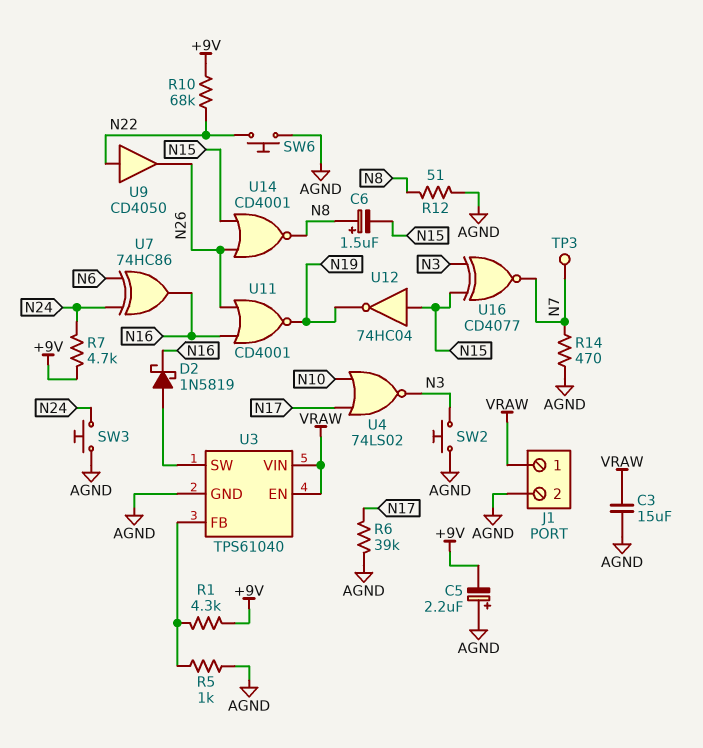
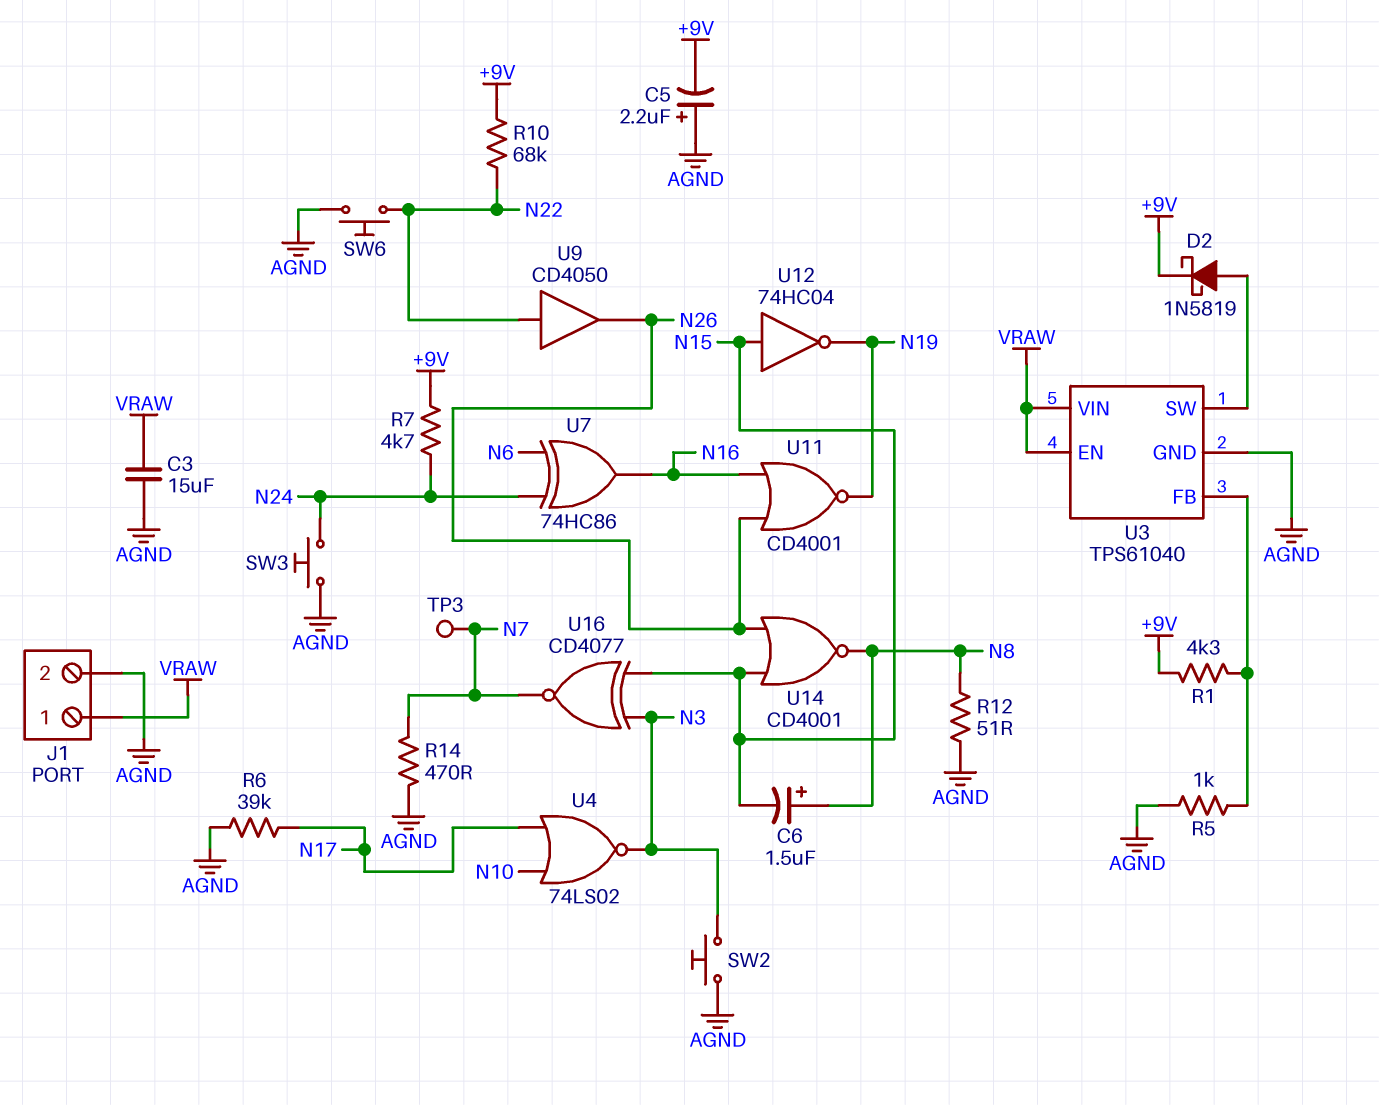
D2: schottky 1N5819 (A U3/SW, K N16) -> schottky 1N5819 (A U3/SW, K +9V)

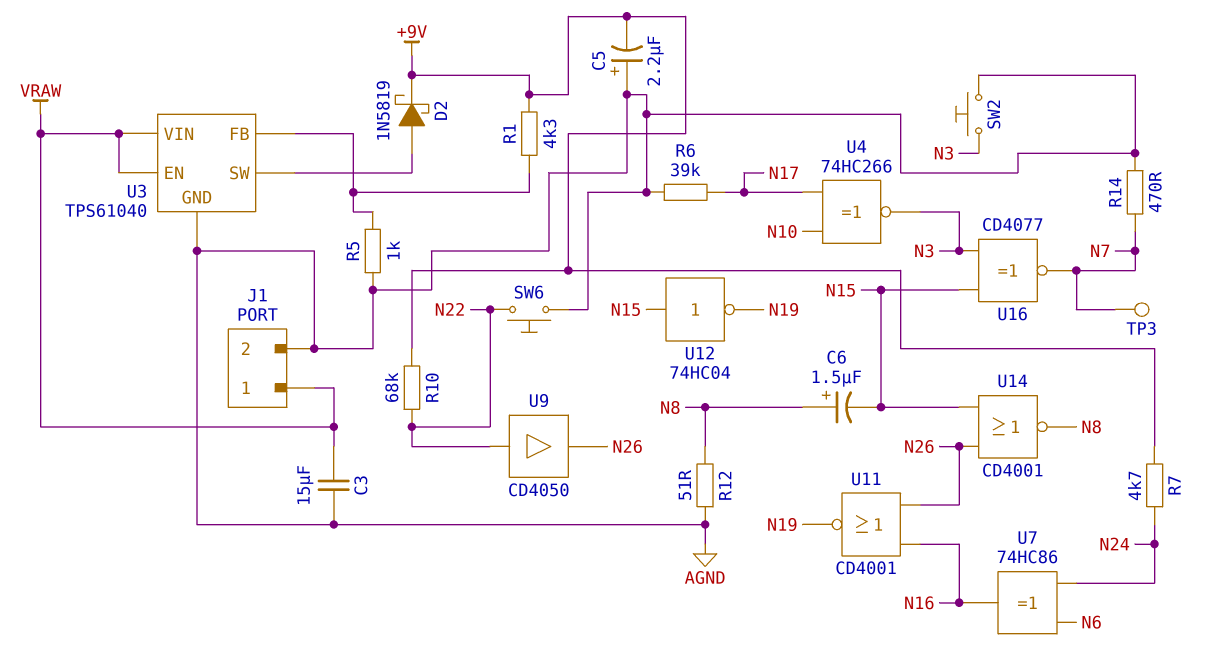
SW3: button (AGND, N24) -> none
U4: NOR 74LS02 (in N10, in N17, out N3) -> XNOR 74HC266 (in N10, in N17, out N3)

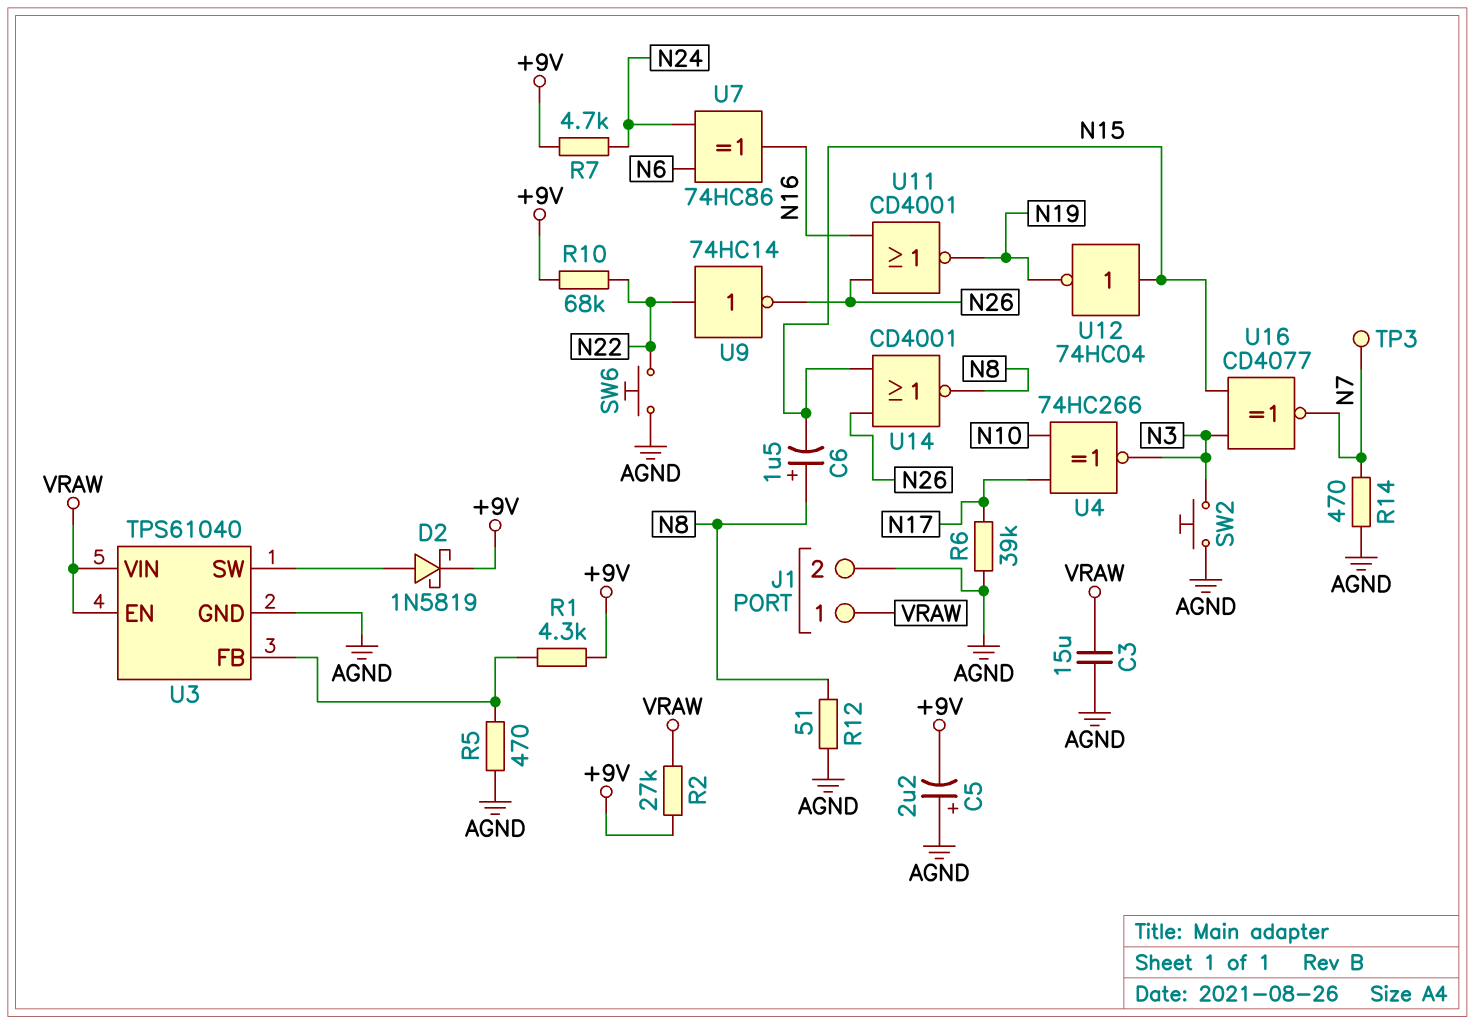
R2: none -> 27k (+9V, VRAW)
R5: 1k (AGND, U3/FB) -> 470 (AGND, U3/FB)
U9: buffer CD4050 (in N22, out N26) -> NOT 74HC14 (in N22, out N26)

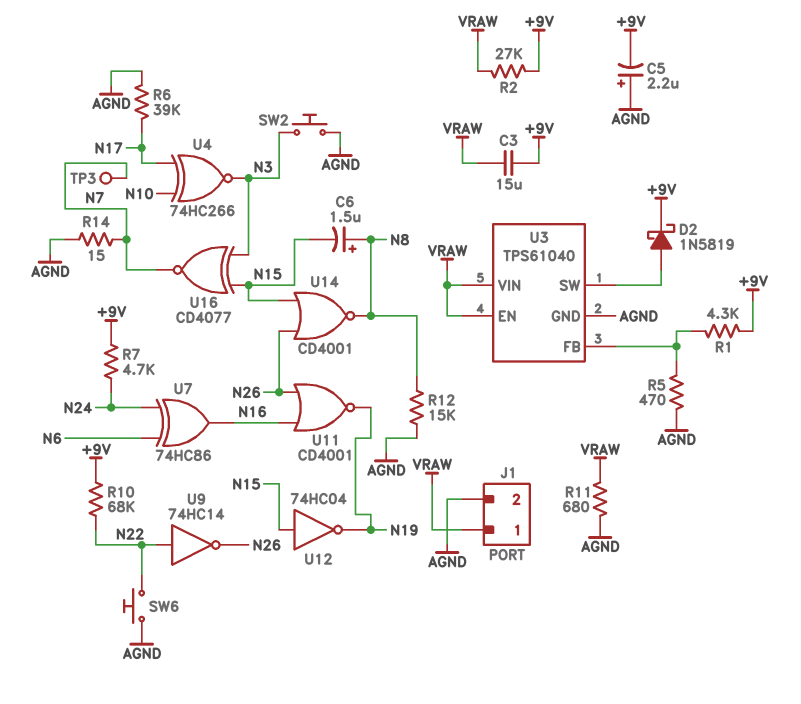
C3: 15uF (AGND, VRAW) -> 15uF (+9V, VRAW)
R11: none -> 680 (AGND, VRAW)
R12: 51 (AGND, N8) -> 15k (AGND, N8)
R14: 470 (AGND, N7) -> 15 (AGND, N7)

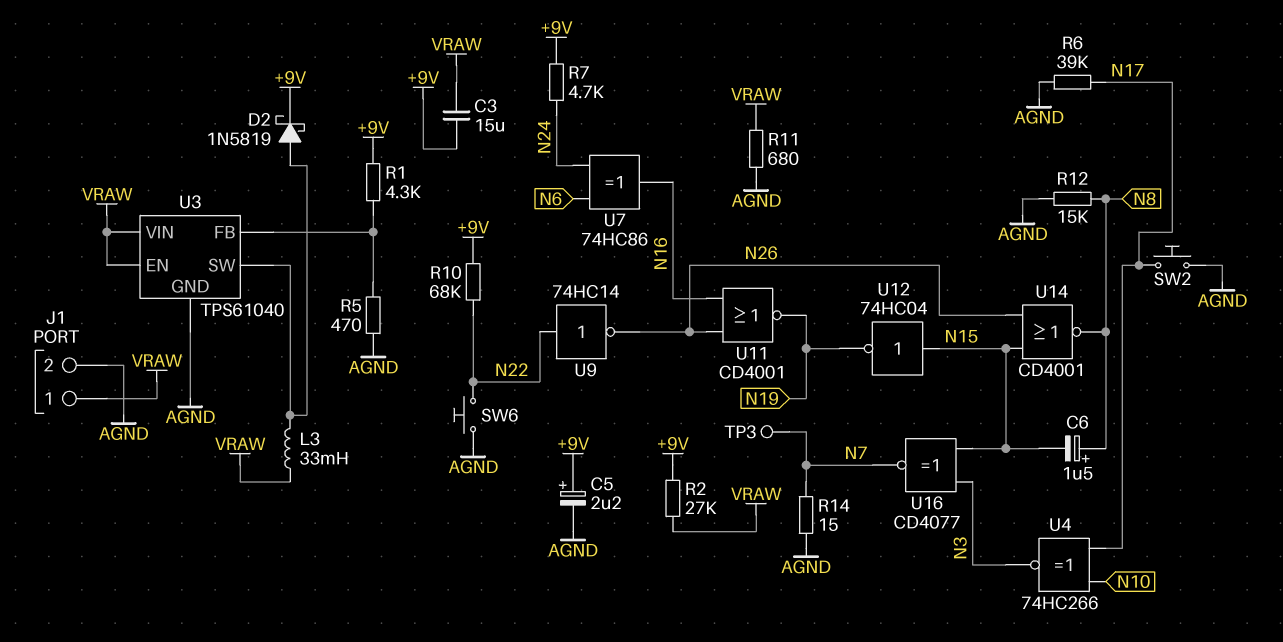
C5: 2.2uF (plus AGND, minus +9V) -> 2.2uF (plus +9V, minus AGND)
L3: none -> 33mH (U3/SW, VRAW)
SW2: button (AGND, N3) -> button (AGND, N17)

